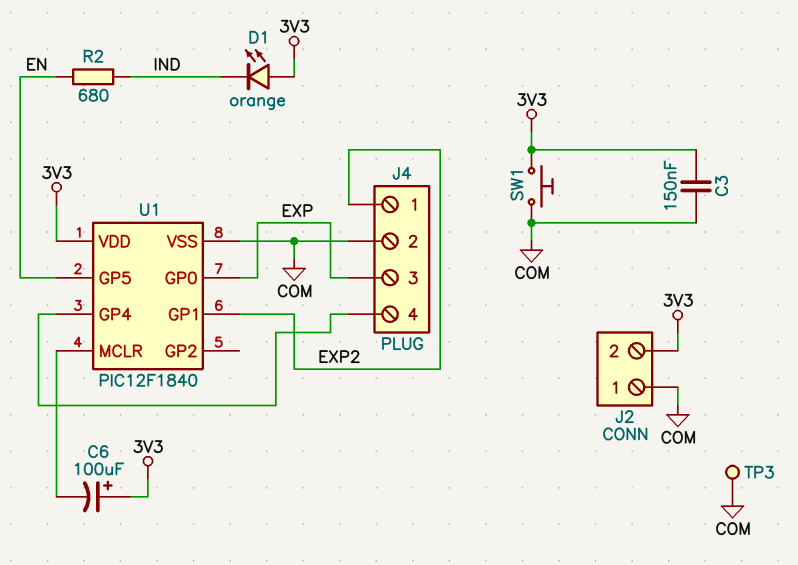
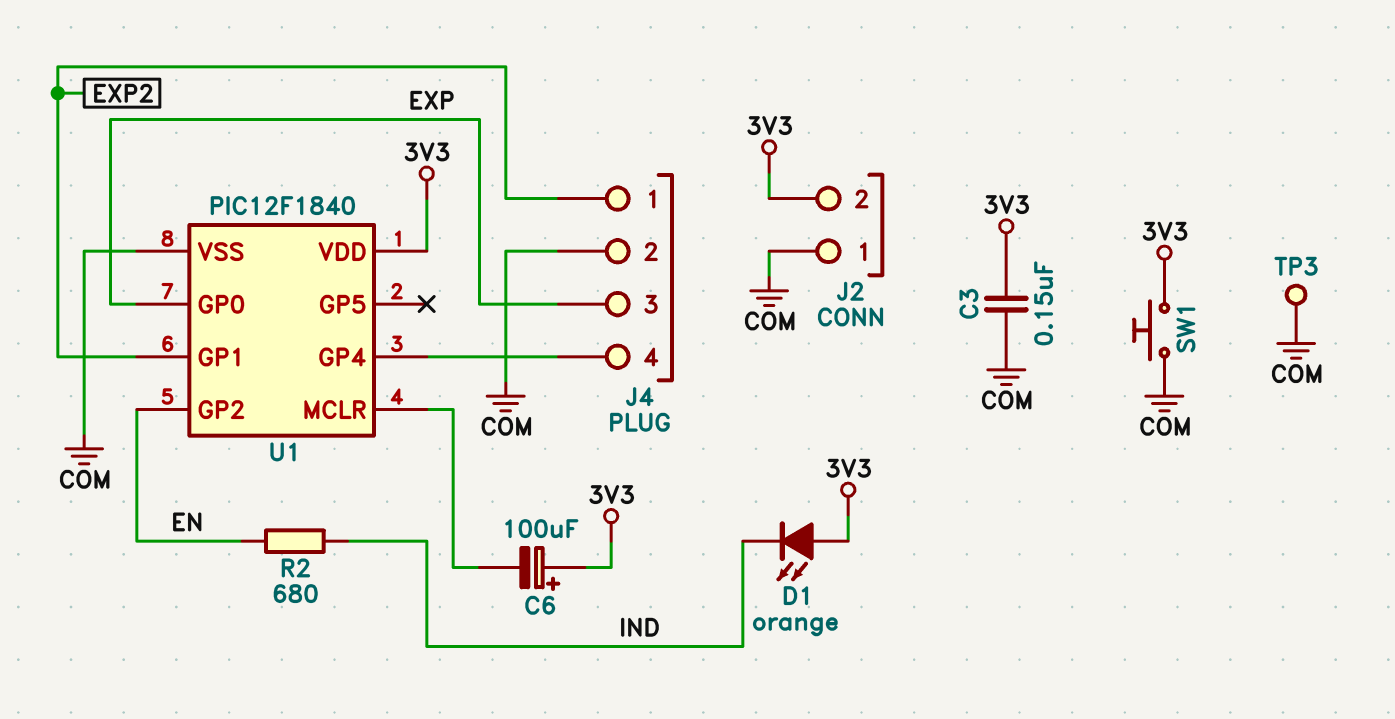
U1 pin GP2: none -> EN
U1 pin GP5: EN -> none

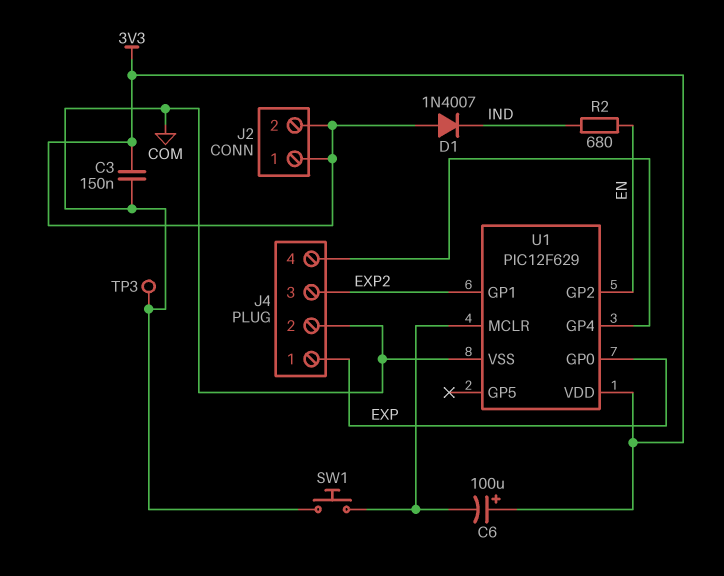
D1: LED orange (A 3V3, K IND) -> diode 1N4007 (A 3V3, K IND)
J2 pin 1: COM -> 3V3
J4 pin 1: EXP2 -> EXP
J4 pin 3: EXP -> EXP2
SW1: button (3V3, COM) -> button (COM, U1/MCLR)
U1: PIC12F1840 -> PIC12F629

